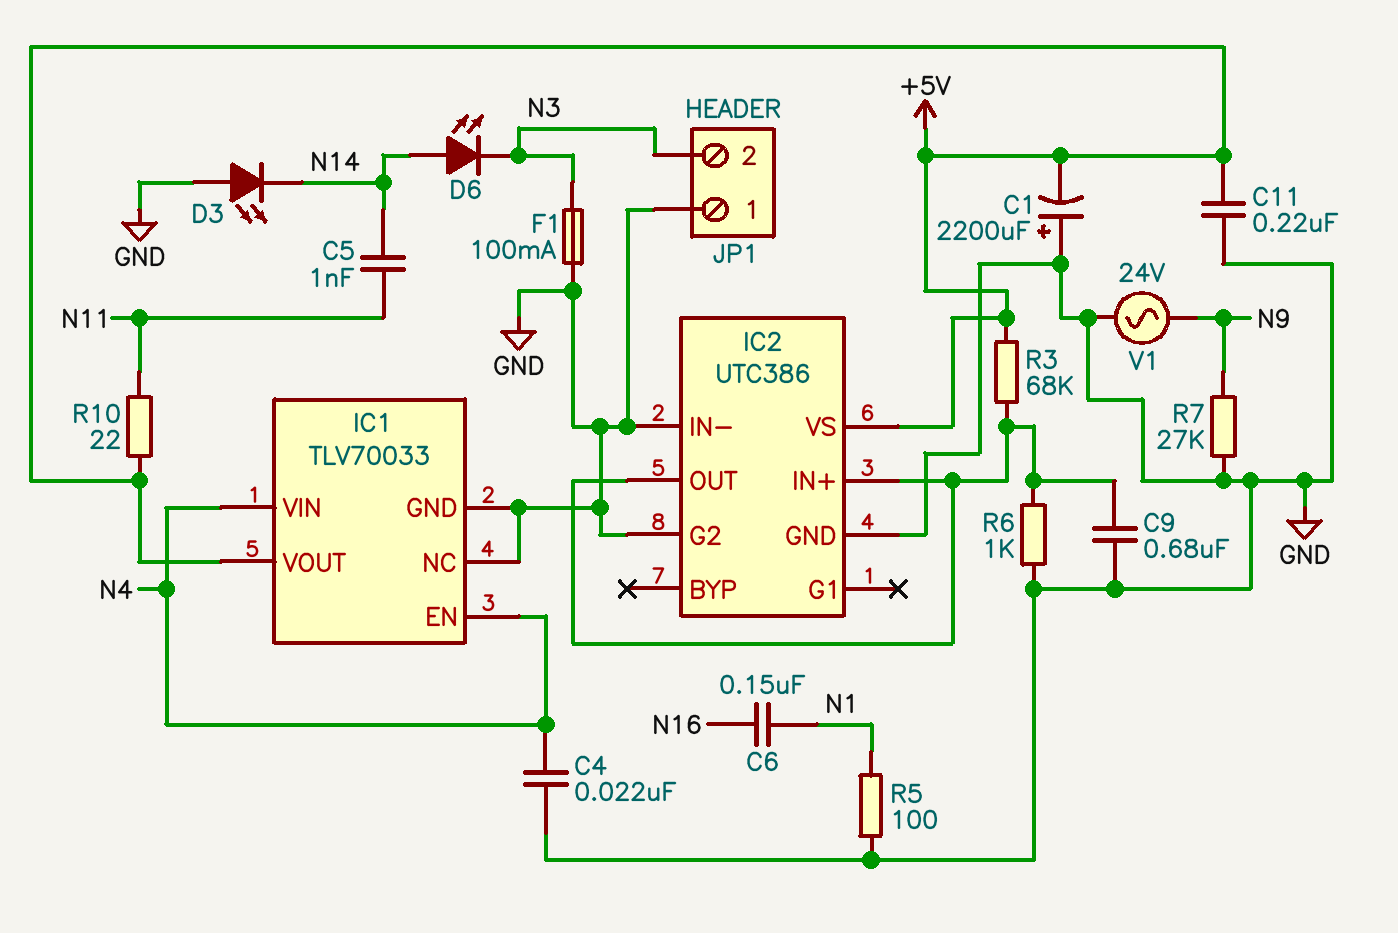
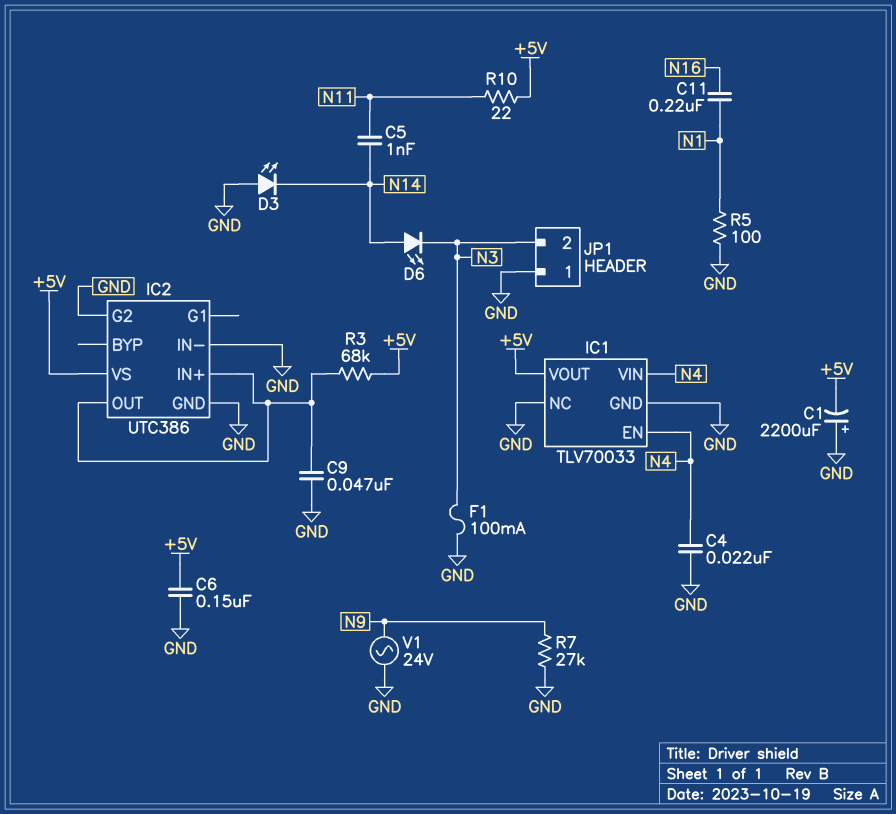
C6: 150nF (N1, N16) -> 150nF (+5V, GND)
C9: 680nF (GND, IC2/IN+) -> 47nF (GND, IC2/IN+)
C11: 220nF (+5V, GND) -> 220nF (N1, N16)
R6: 1k (GND, IC2/IN+) -> none

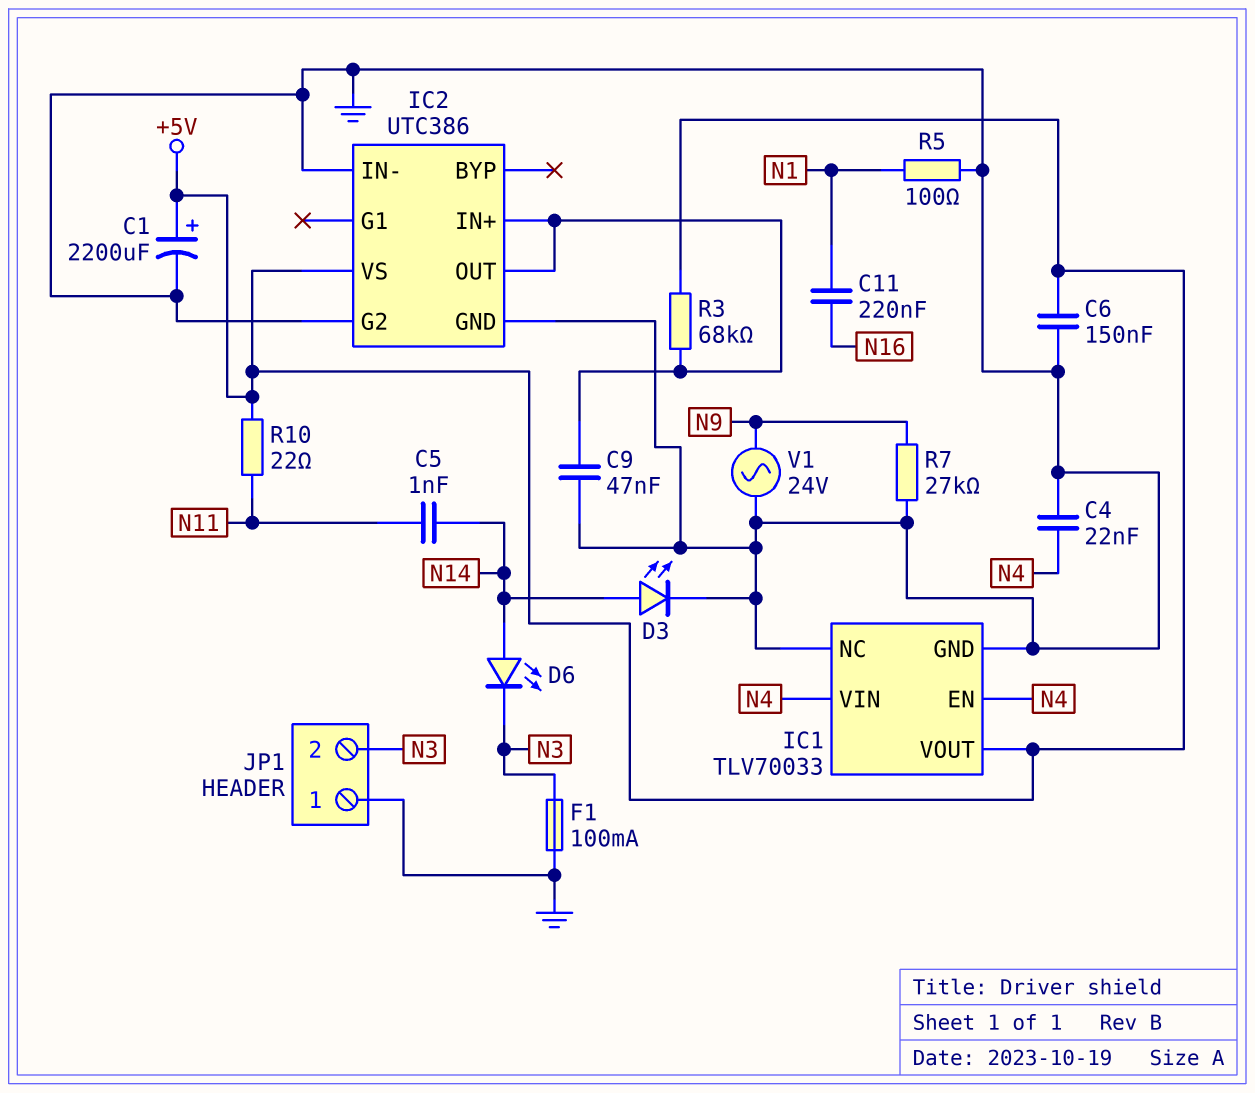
C1: 2200uF (plus GND, minus +5V) -> 2200uF (plus +5V, minus GND)
D3: LED (A GND, K N14) -> LED (A N14, K GND)

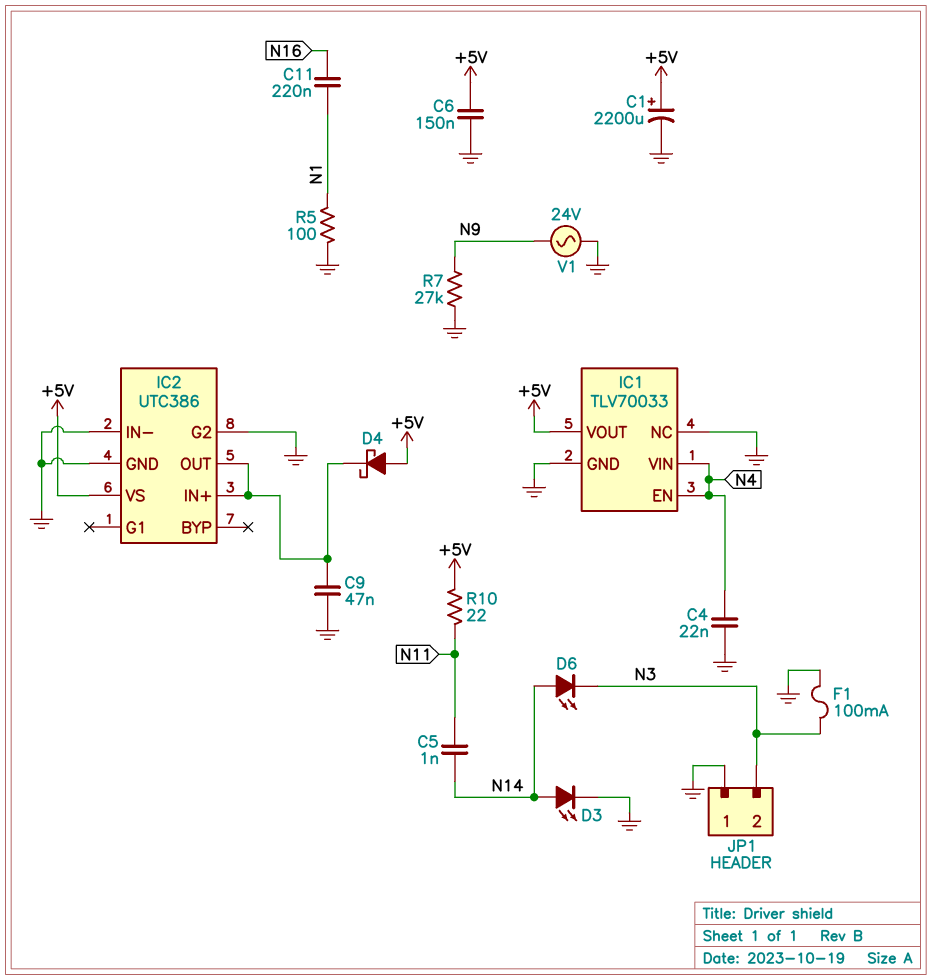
D4: none -> schottky (A +5V, K IC2/IN+)
R3: 68k (+5V, IC2/IN+) -> none

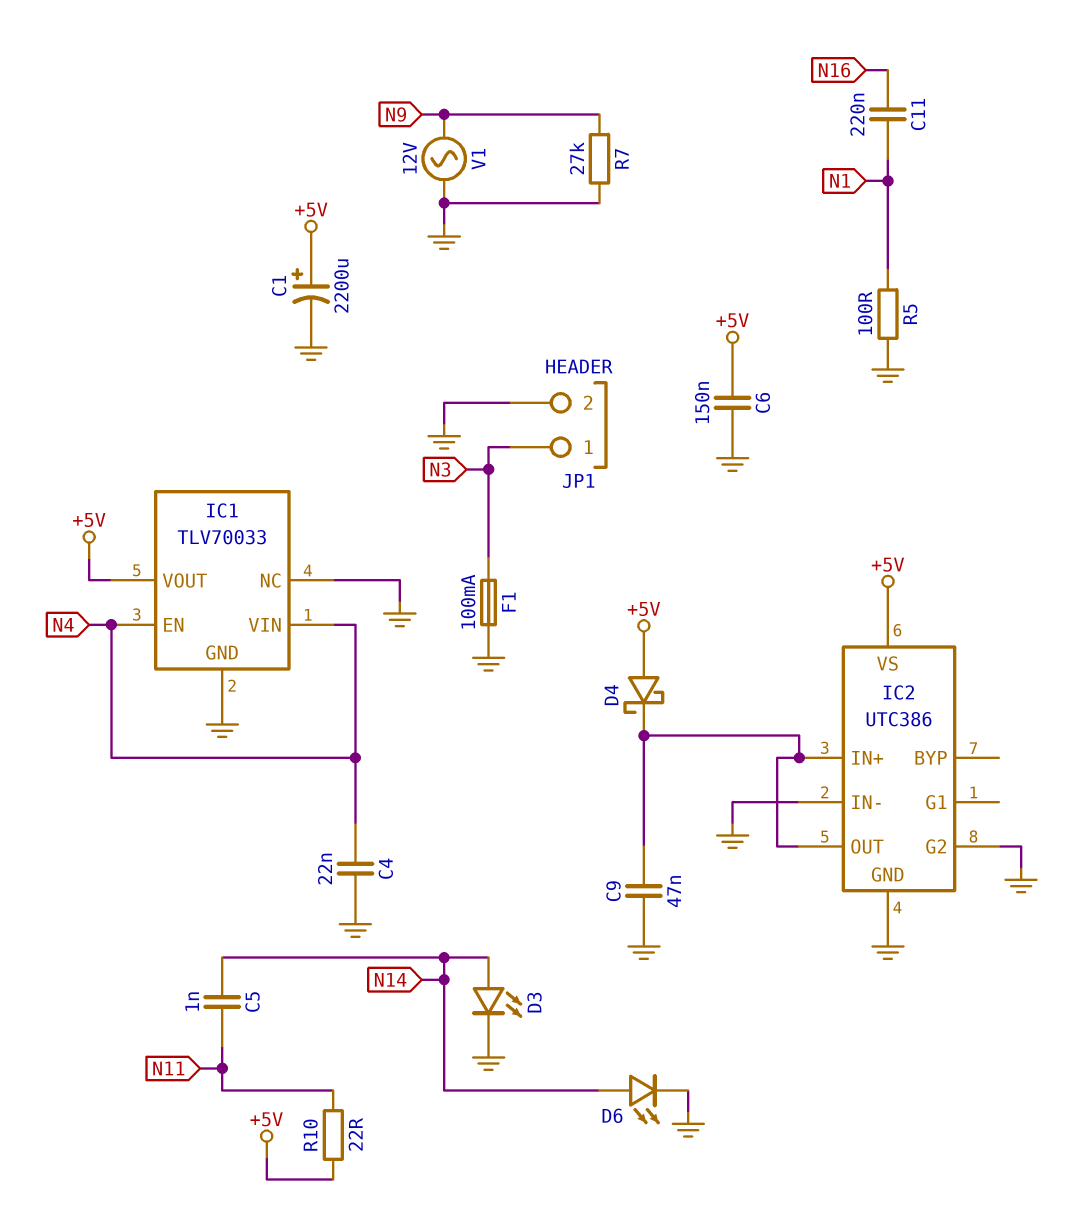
D6: LED (A N14, K N3) -> LED (A N14, K GND)
JP1 pin 1: GND -> N3
JP1 pin 2: N3 -> GND
V1: AC 24V (GND, N9) -> AC 12V (GND, N9)

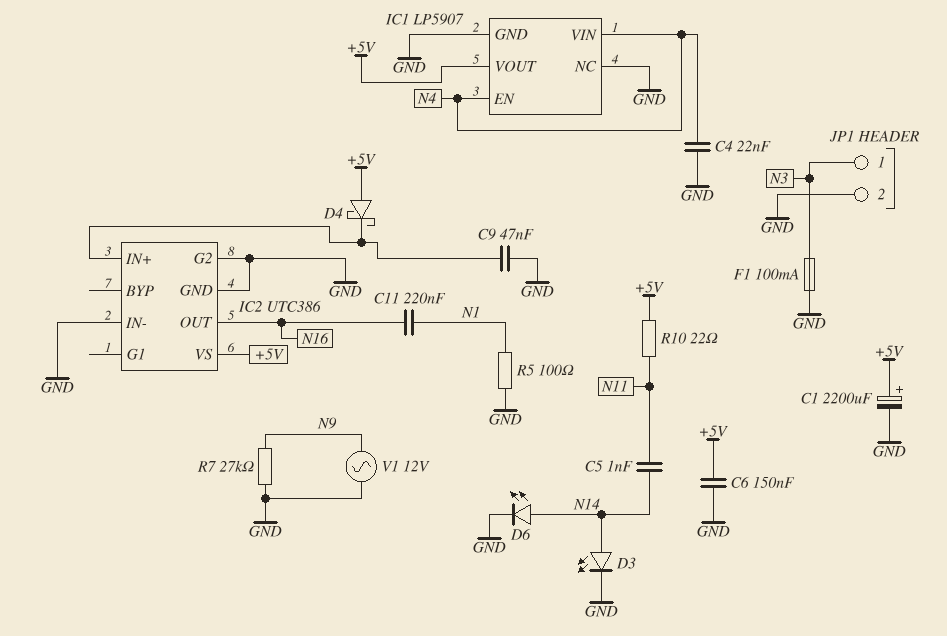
IC1: TLV70033 -> LP5907
IC2 pin OUT: IC2/IN+ -> N16

